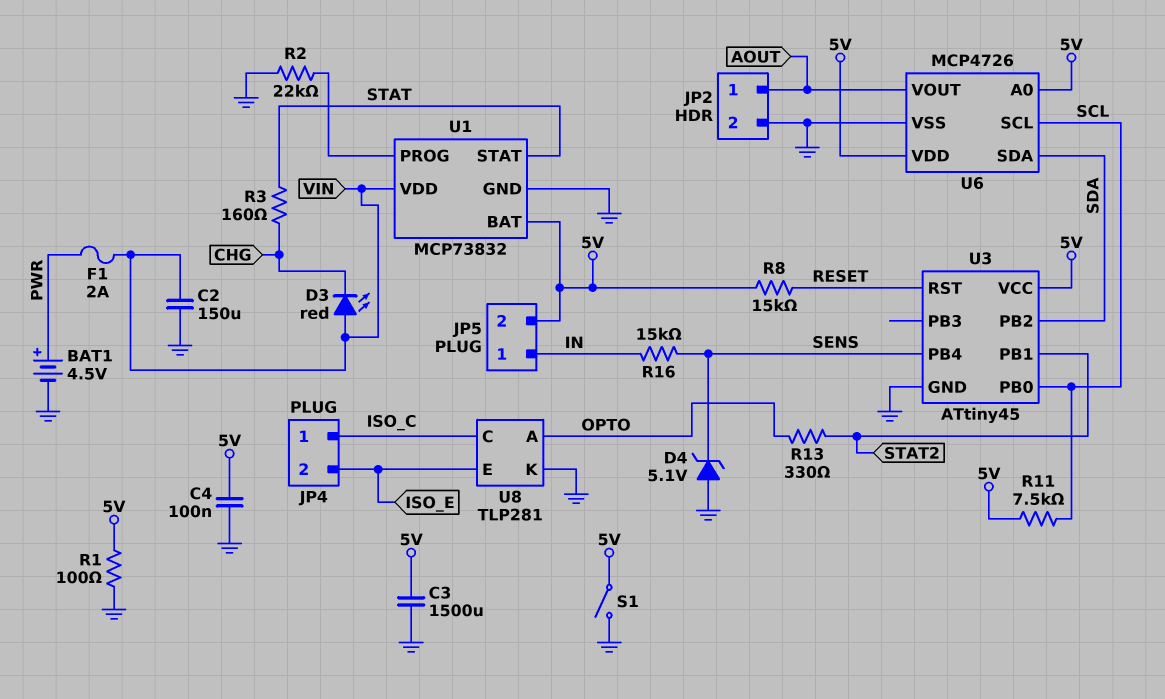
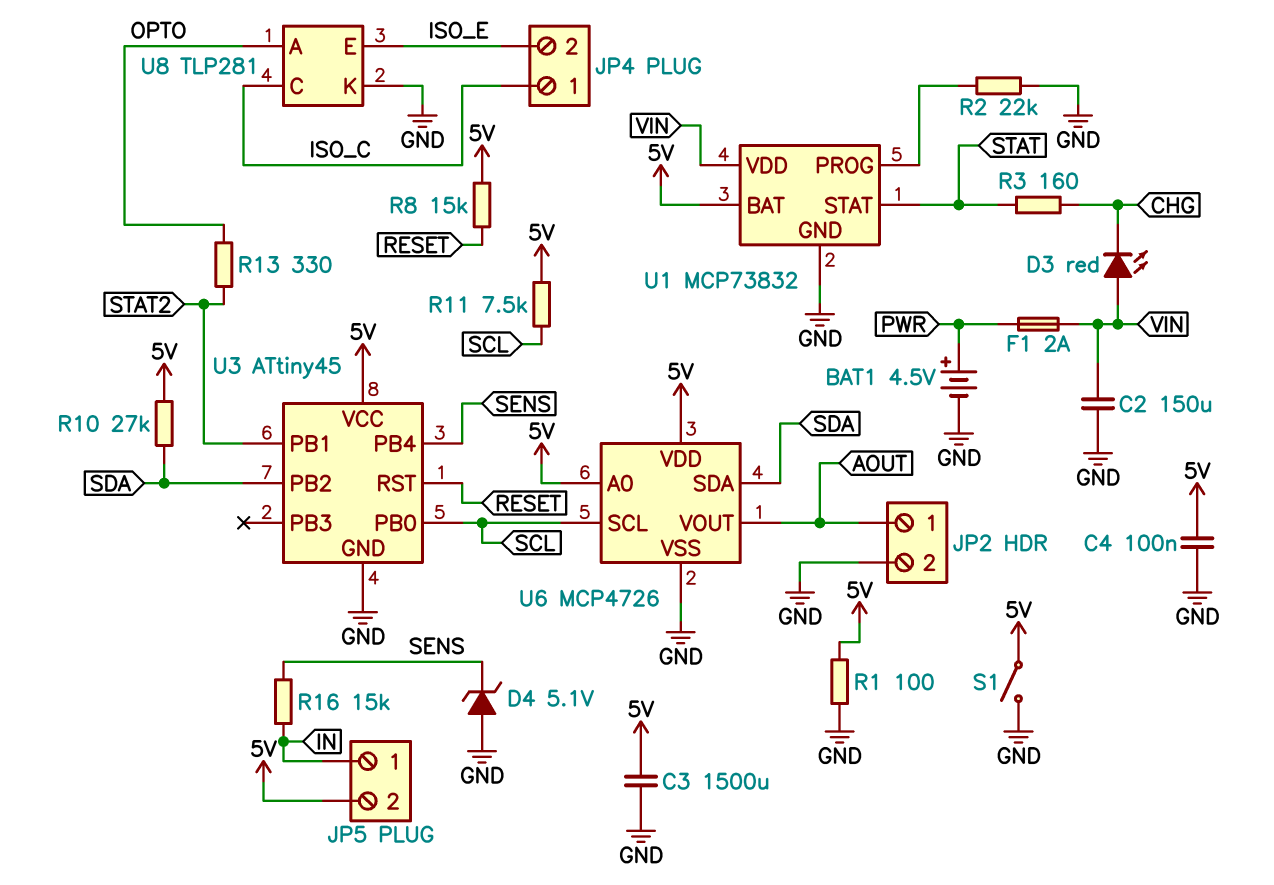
R10: none -> 27k (5V, SDA)

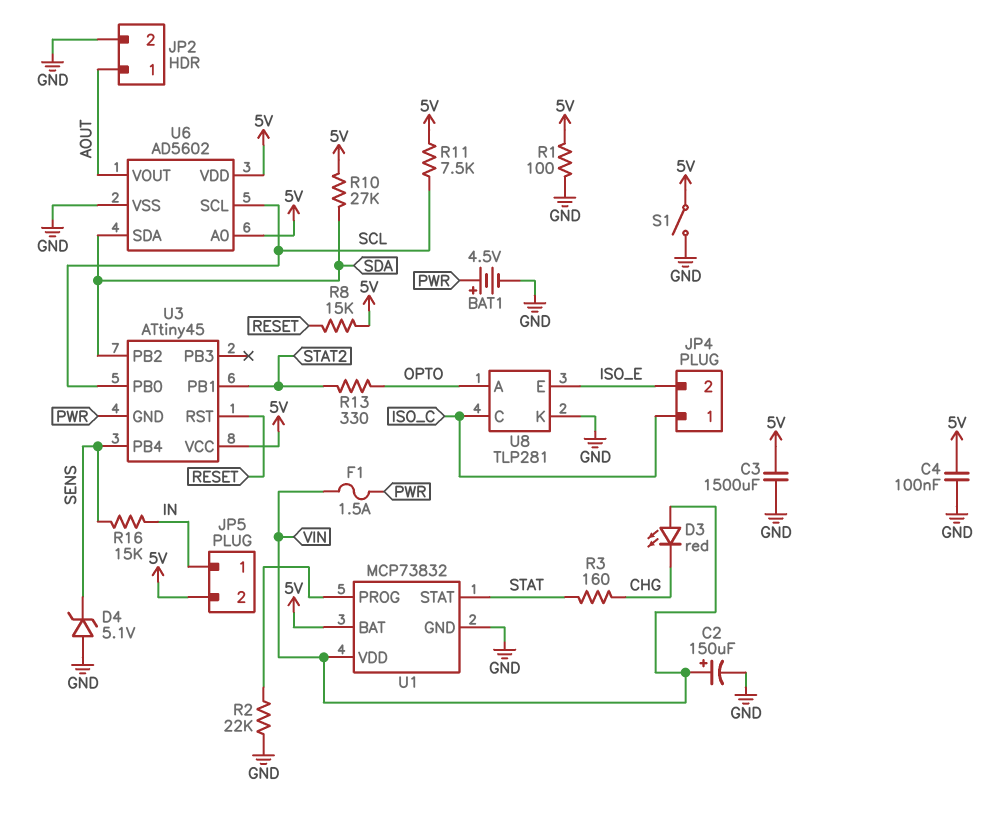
C2: 150uF (GND, VIN) -> 150uF (plus VIN, minus GND)
F1: 2A (PWR, VIN) -> 1.5A (PWR, VIN)
U3 pin GND: GND -> PWR
U6: MCP4726 -> AD5602

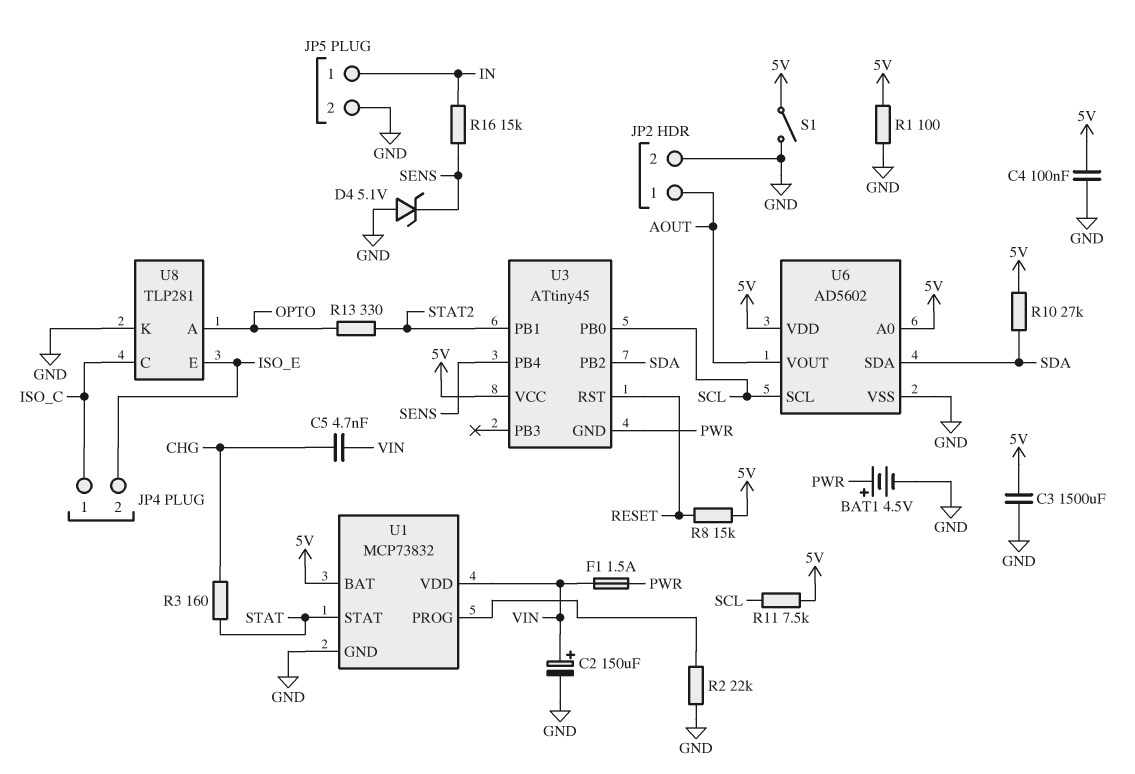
C5: none -> 4.7nF (CHG, VIN)
D3: LED red (A VIN, K CHG) -> none
JP5 pin 2: 5V -> GND

